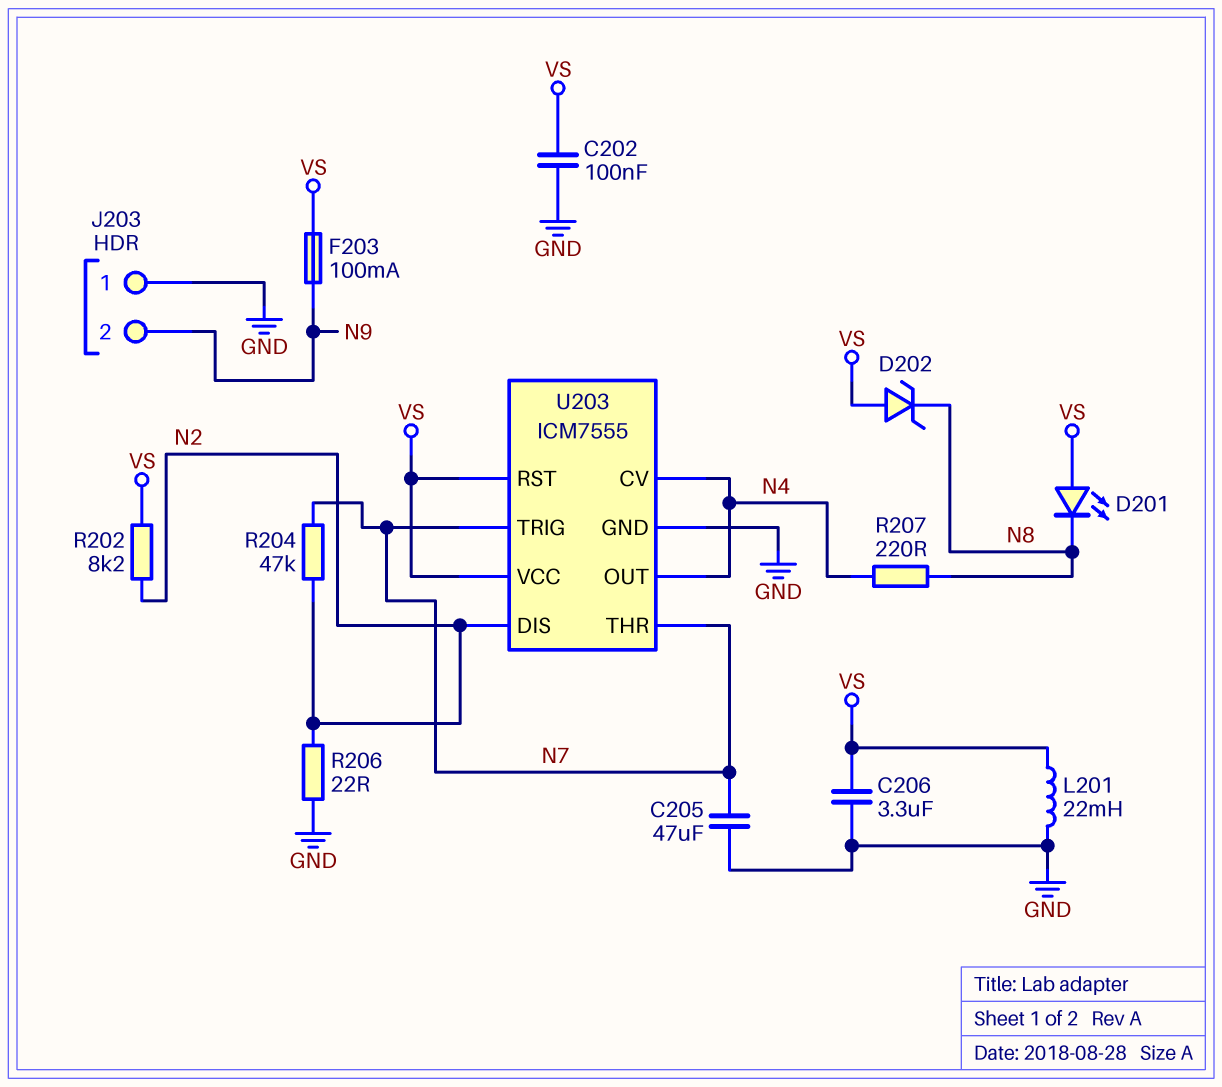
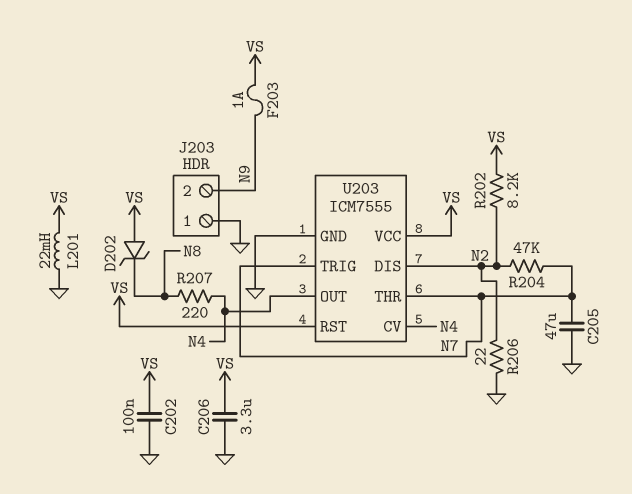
D201: LED (A VS, K N8) -> none
F203: 100mA (N9, VS) -> 1A (N9, VS)

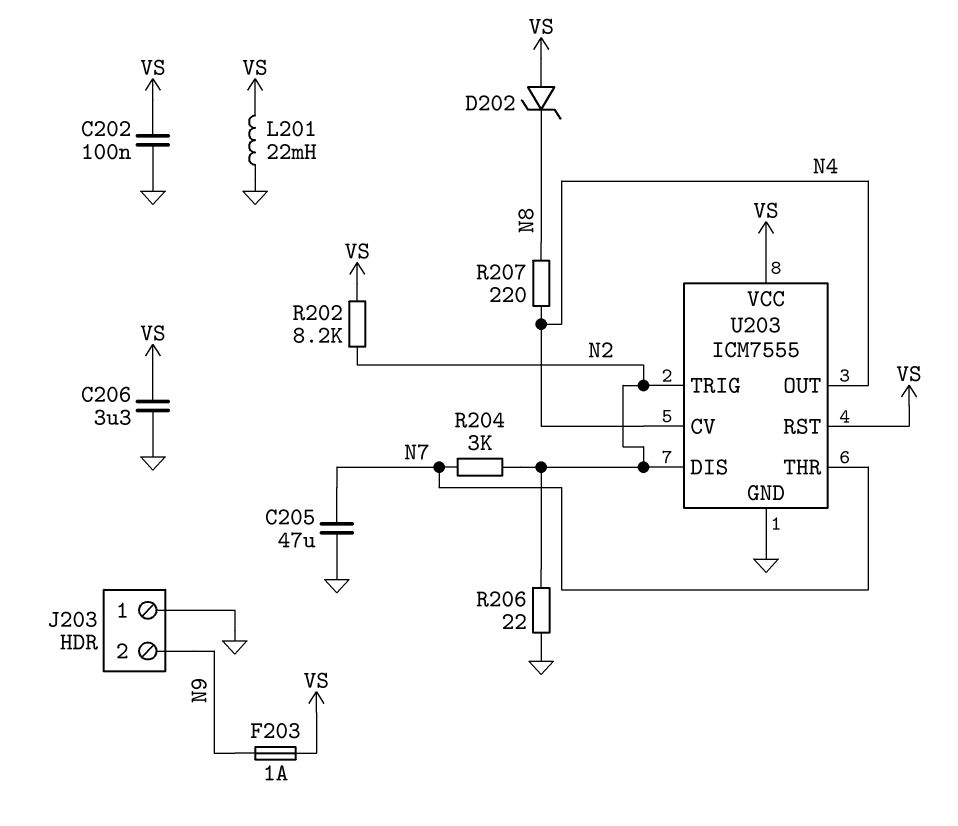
R204: 47k (N2, N7) -> 3k (N2, N7)
U203 pin TRIG: N7 -> N2

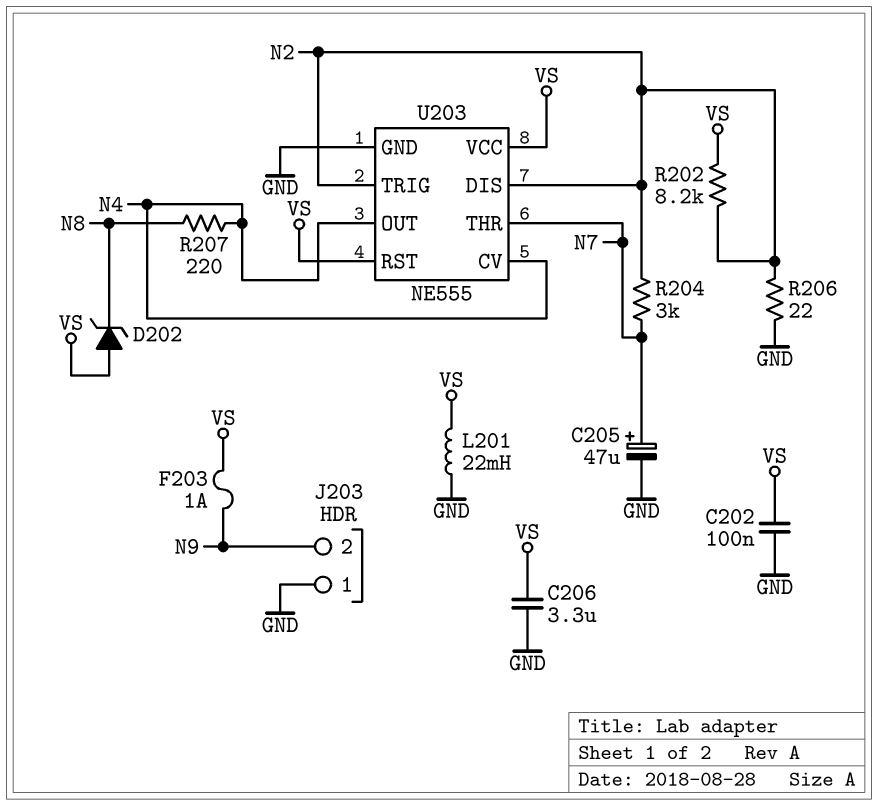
C205: 47uF (GND, N7) -> 47uF (plus N7, minus GND)
U203: ICM7555 -> NE555

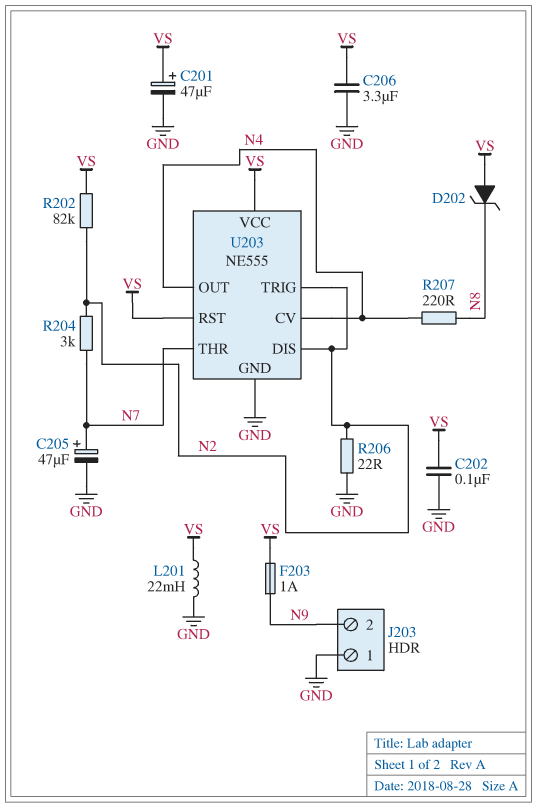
C201: none -> 47uF (plus VS, minus GND)
R202: 8.2k (N2, VS) -> 82k (N2, VS)

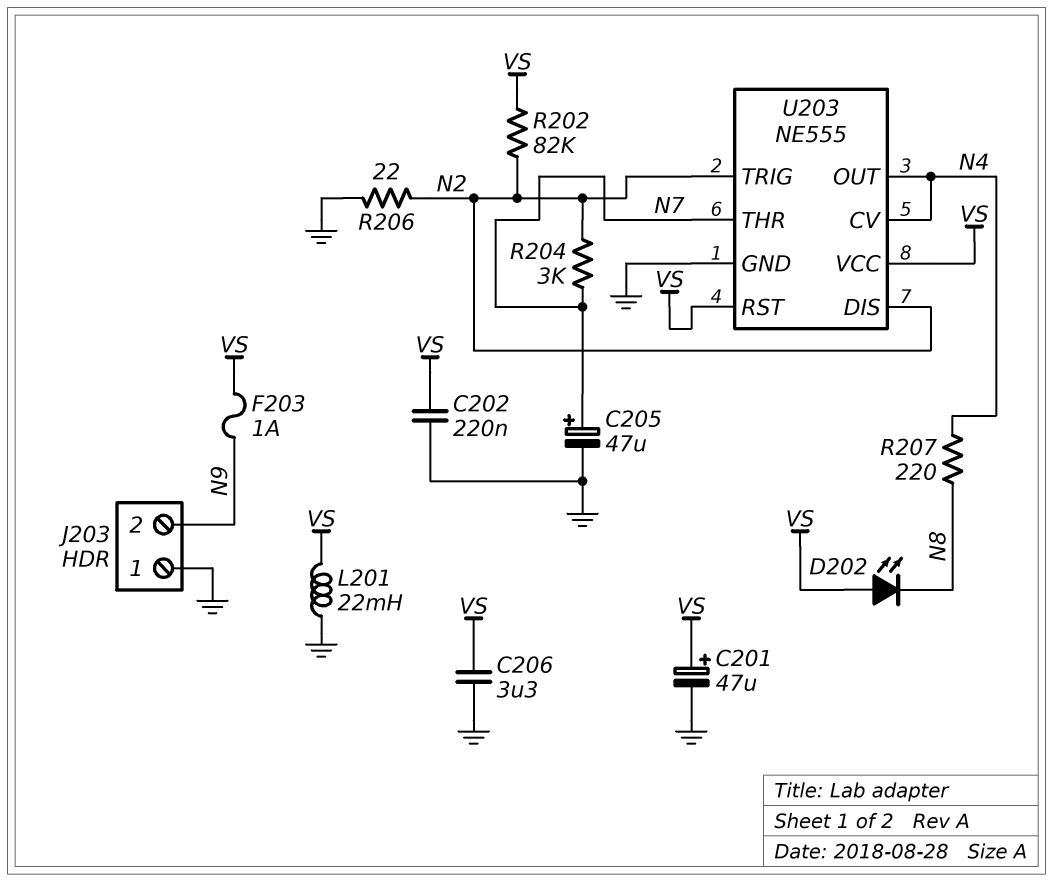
C202: 100nF (GND, VS) -> 220nF (GND, VS)
D202: zener (A VS, K N8) -> LED (A VS, K N8)

